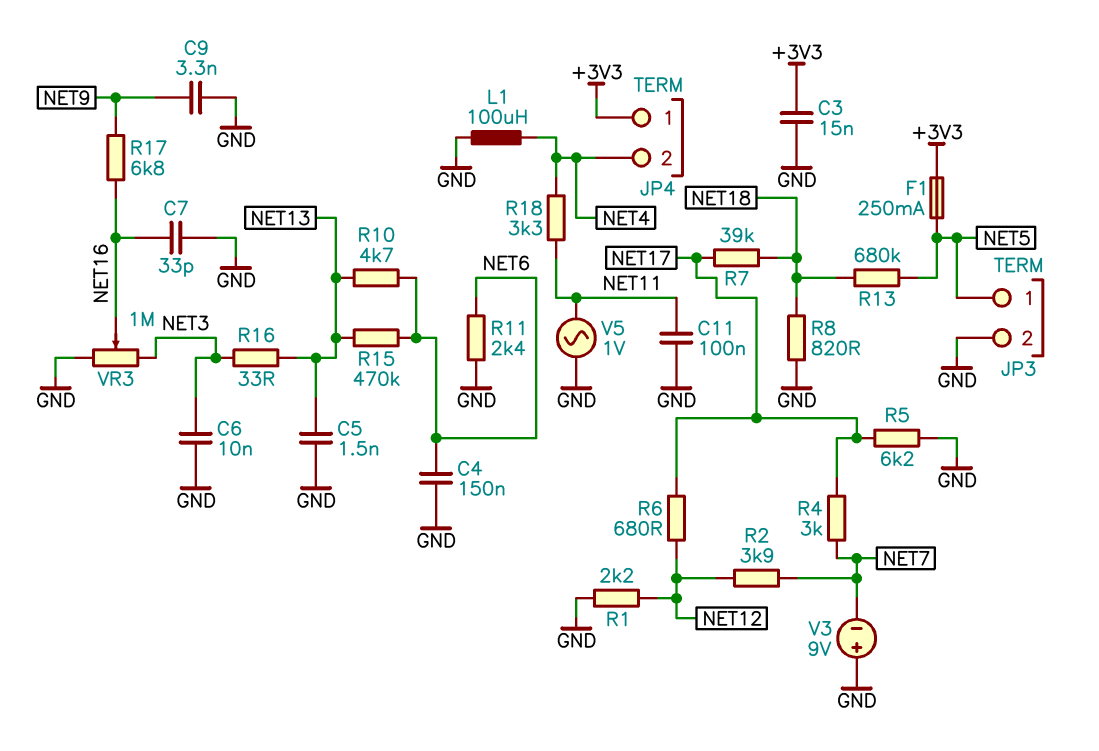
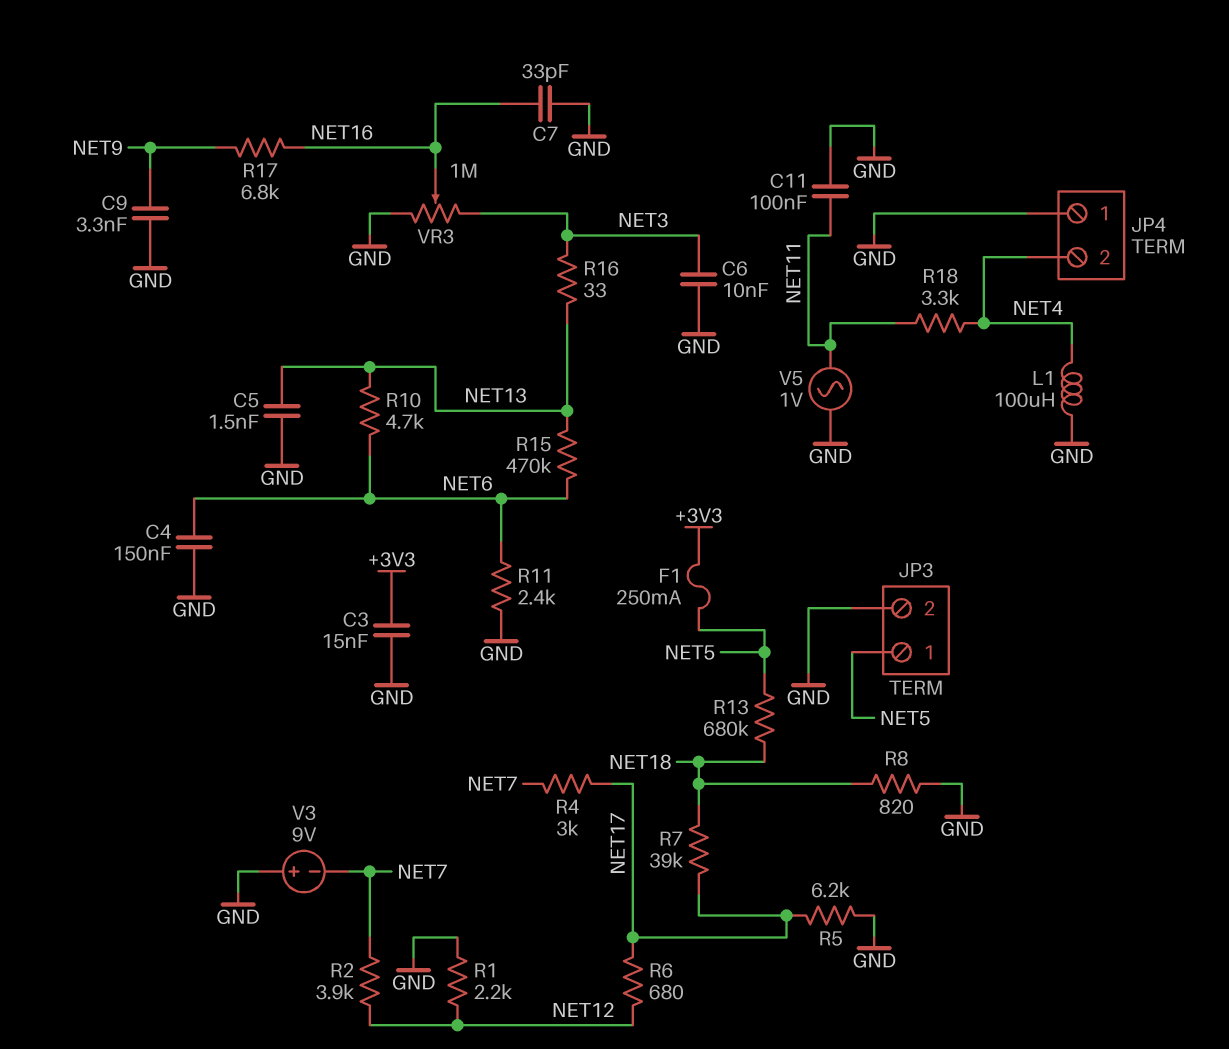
JP4 pin 1: +3V3 -> GND

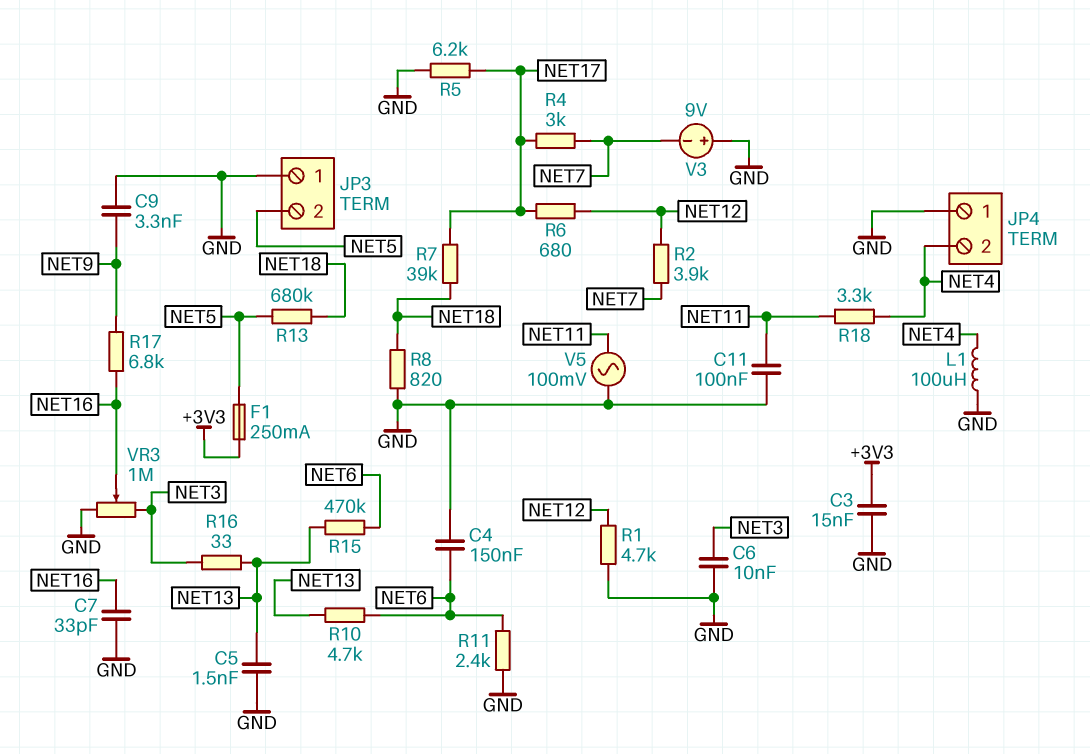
JP3 pin 1: NET5 -> GND
JP3 pin 2: GND -> NET5
R1: 2.2k (GND, NET12) -> 4.7k (GND, NET12)
V5: AC 1V (GND, NET11) -> AC 100mV (GND, NET11)

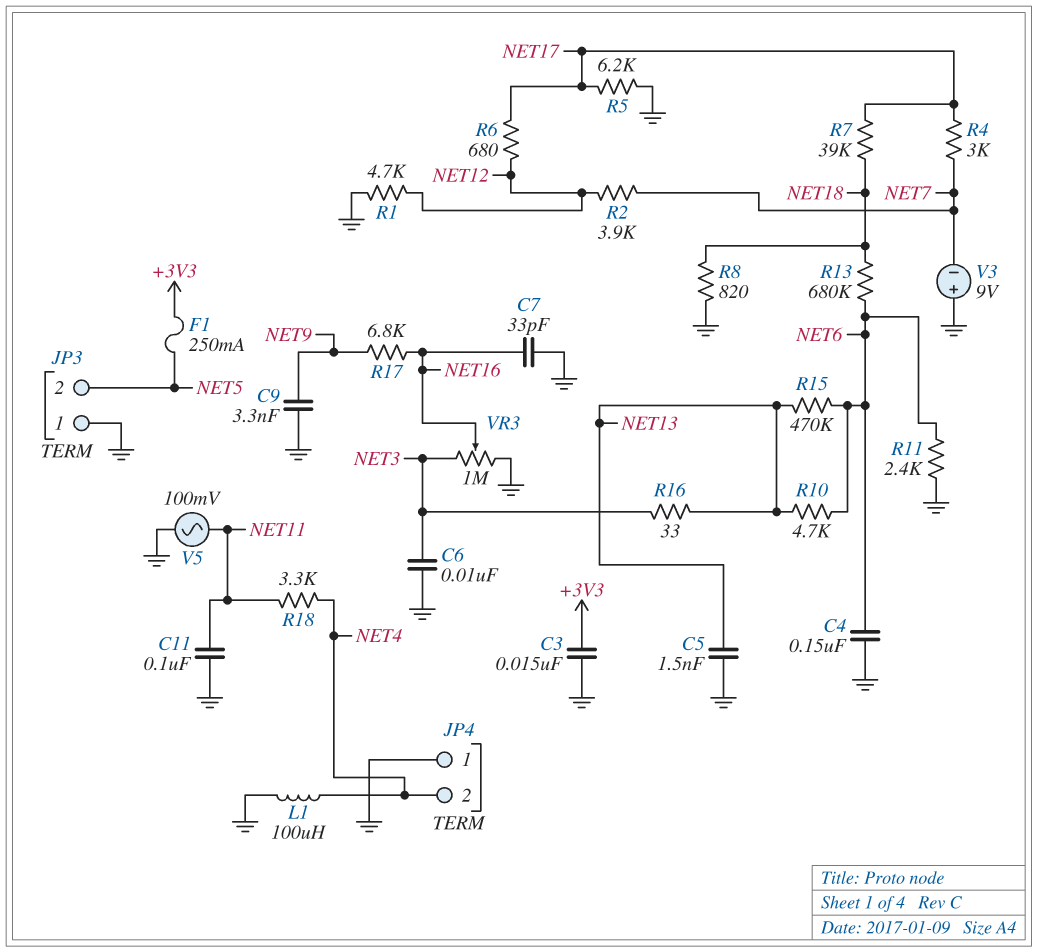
R13: 680k (NET5, NET18) -> 680k (NET6, NET18)

